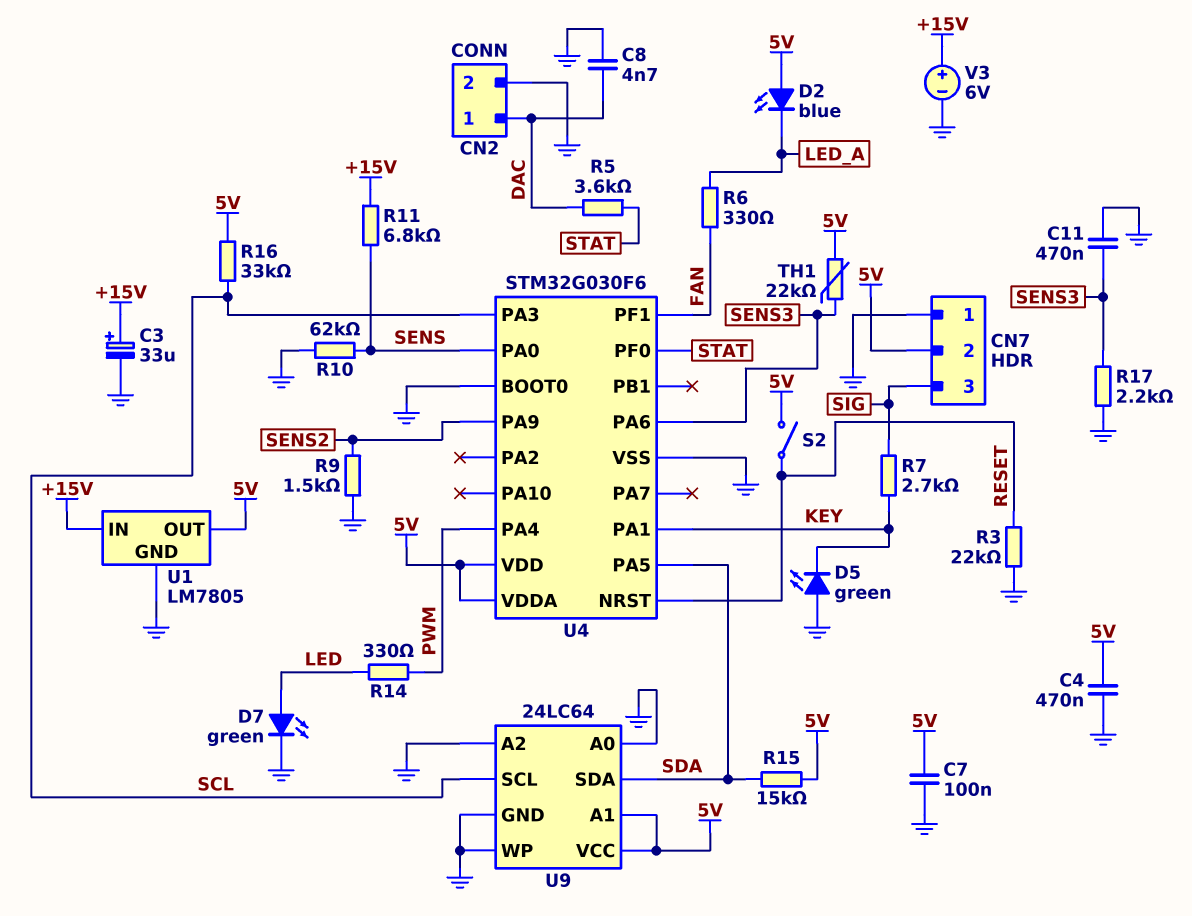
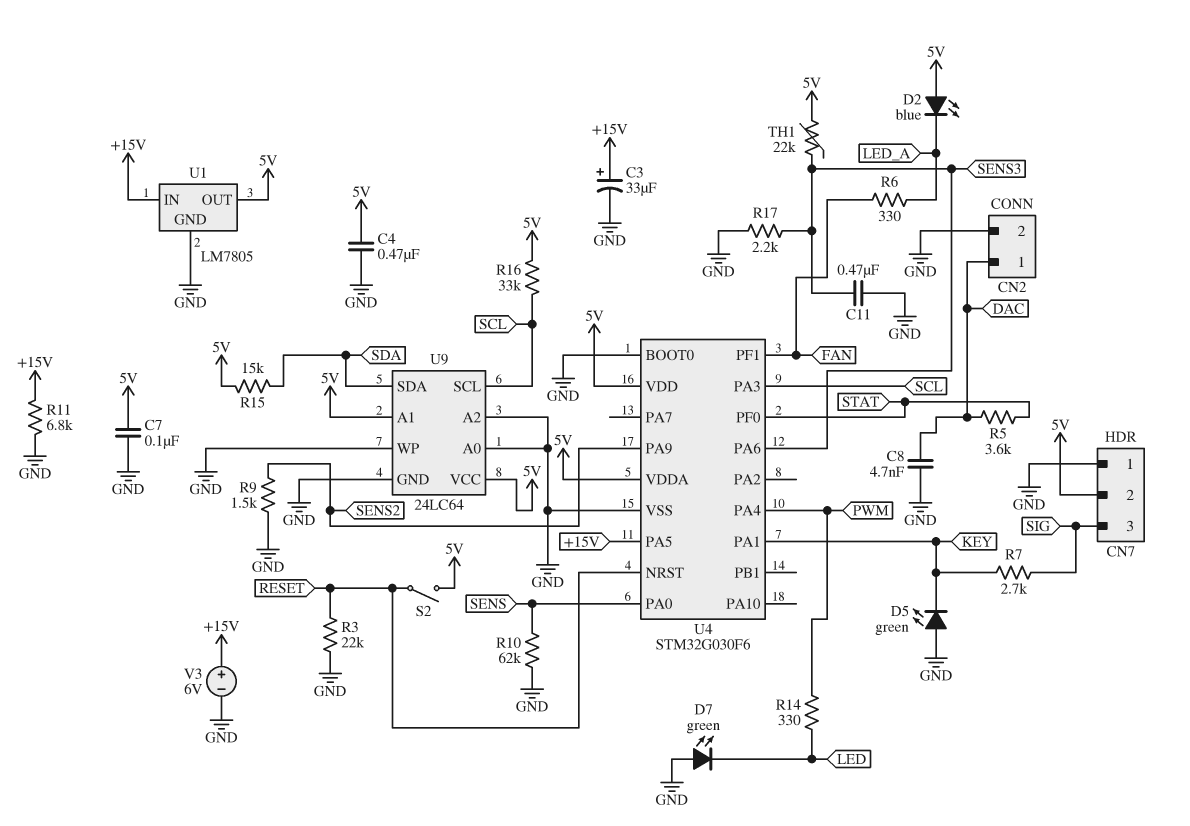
D7: LED green (A LED, K GND) -> LED green (A GND, K LED)
R11: 6.8k (+15V, SENS) -> 6.8k (+15V, GND)
U4 pin PA5: SDA -> +15V

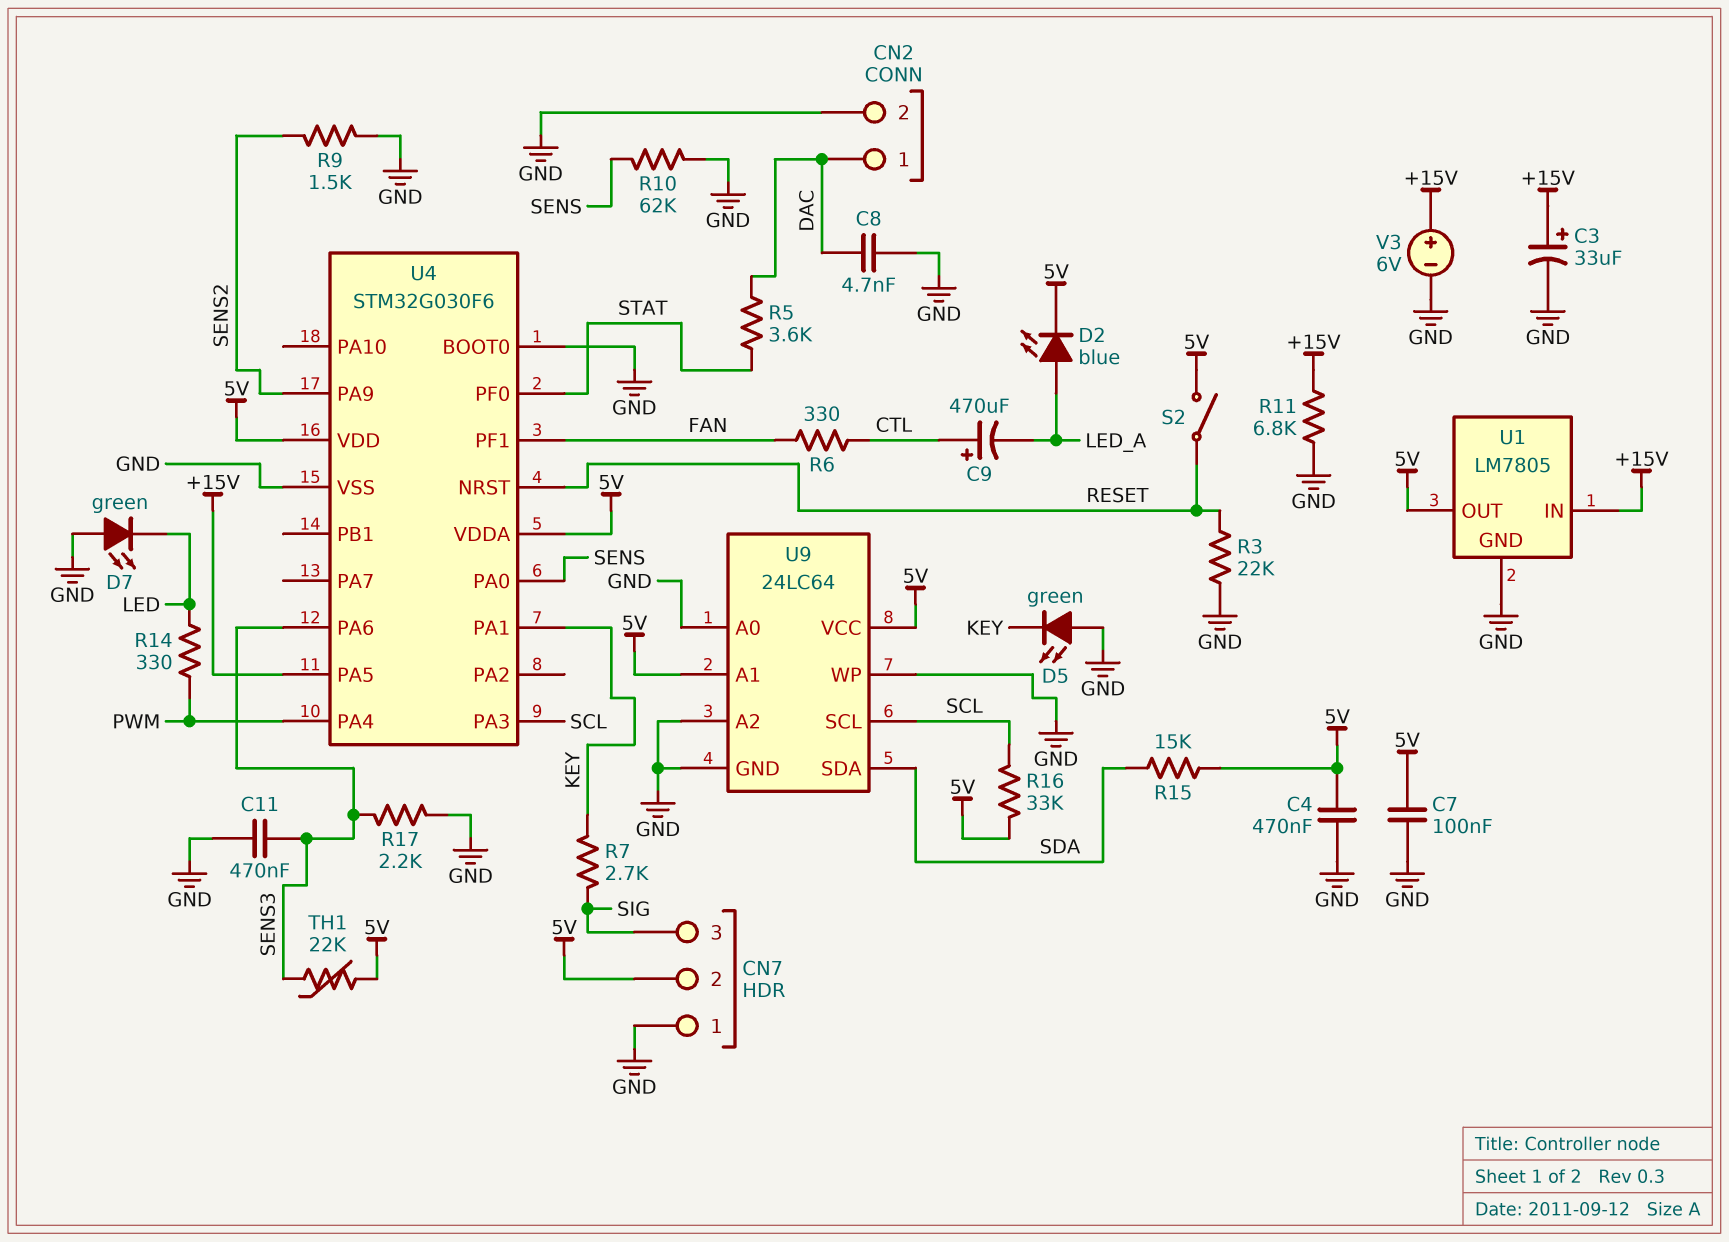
C9: none -> 470uF (plus CTL, minus LED_A)
D2: LED blue (A 5V, K LED_A) -> LED blue (A LED_A, K 5V)
R6: 330 (FAN, LED_A) -> 330 (CTL, FAN)

